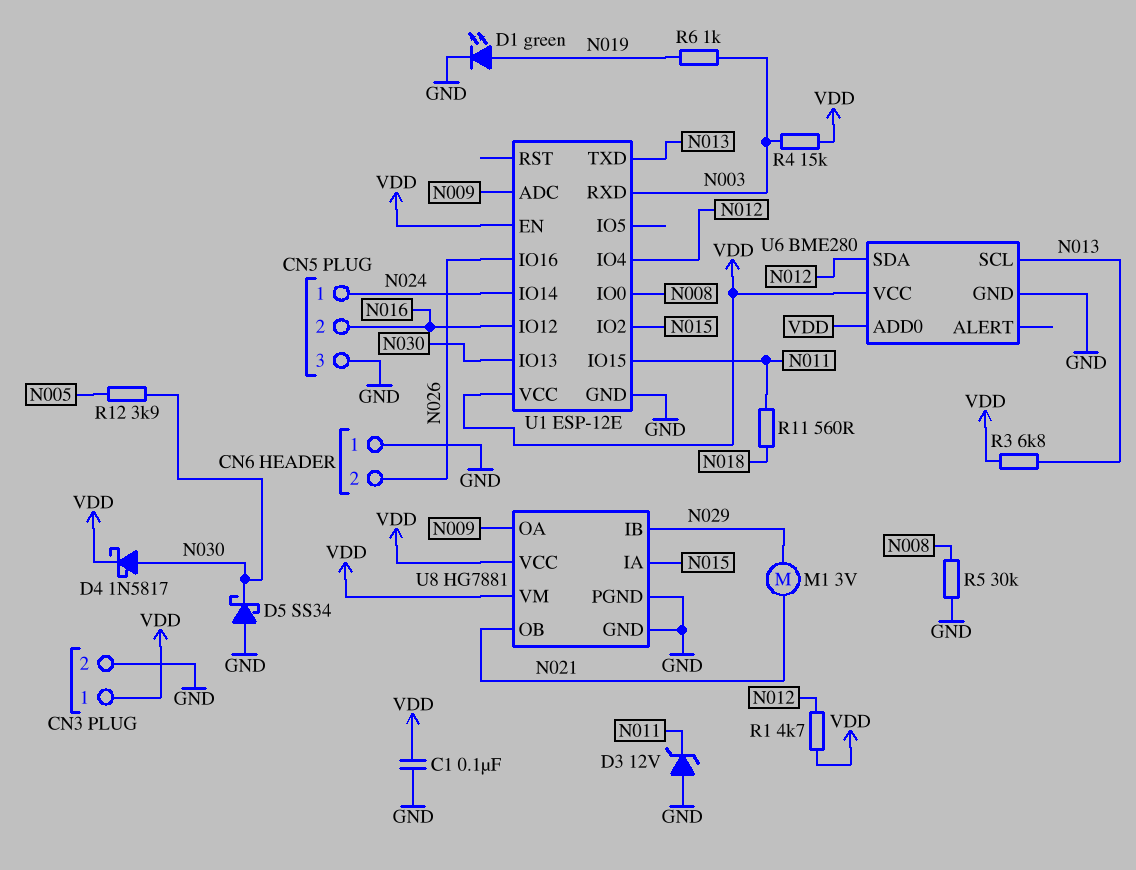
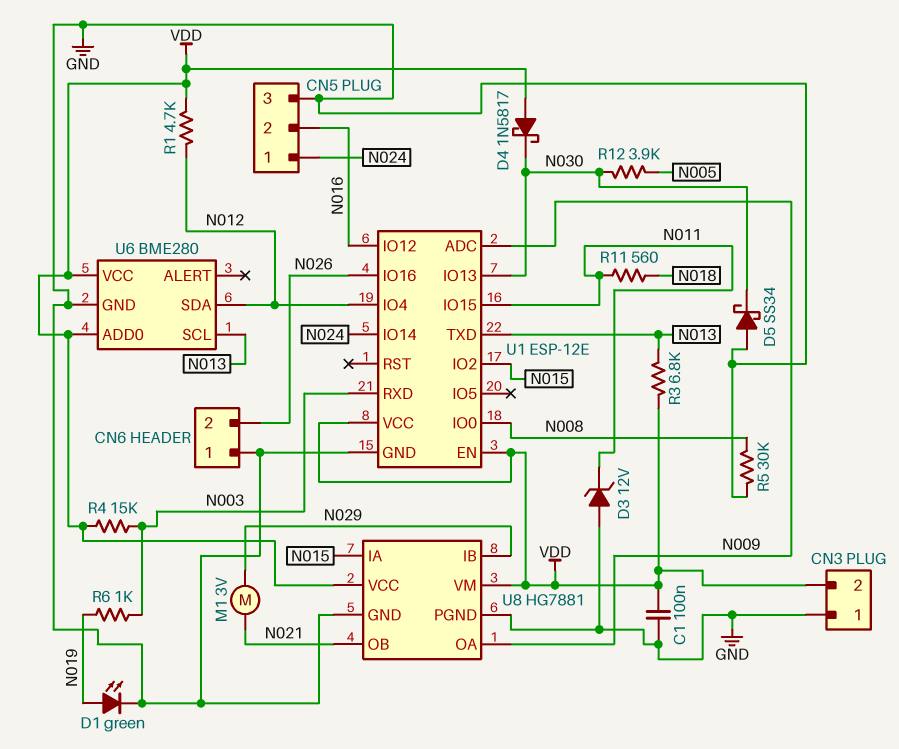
CN3 pin 1: VDD -> GND
CN3 pin 2: GND -> VDD
D4: schottky 1N5817 (A N030, K VDD) -> schottky 1N5817 (A VDD, K N030)

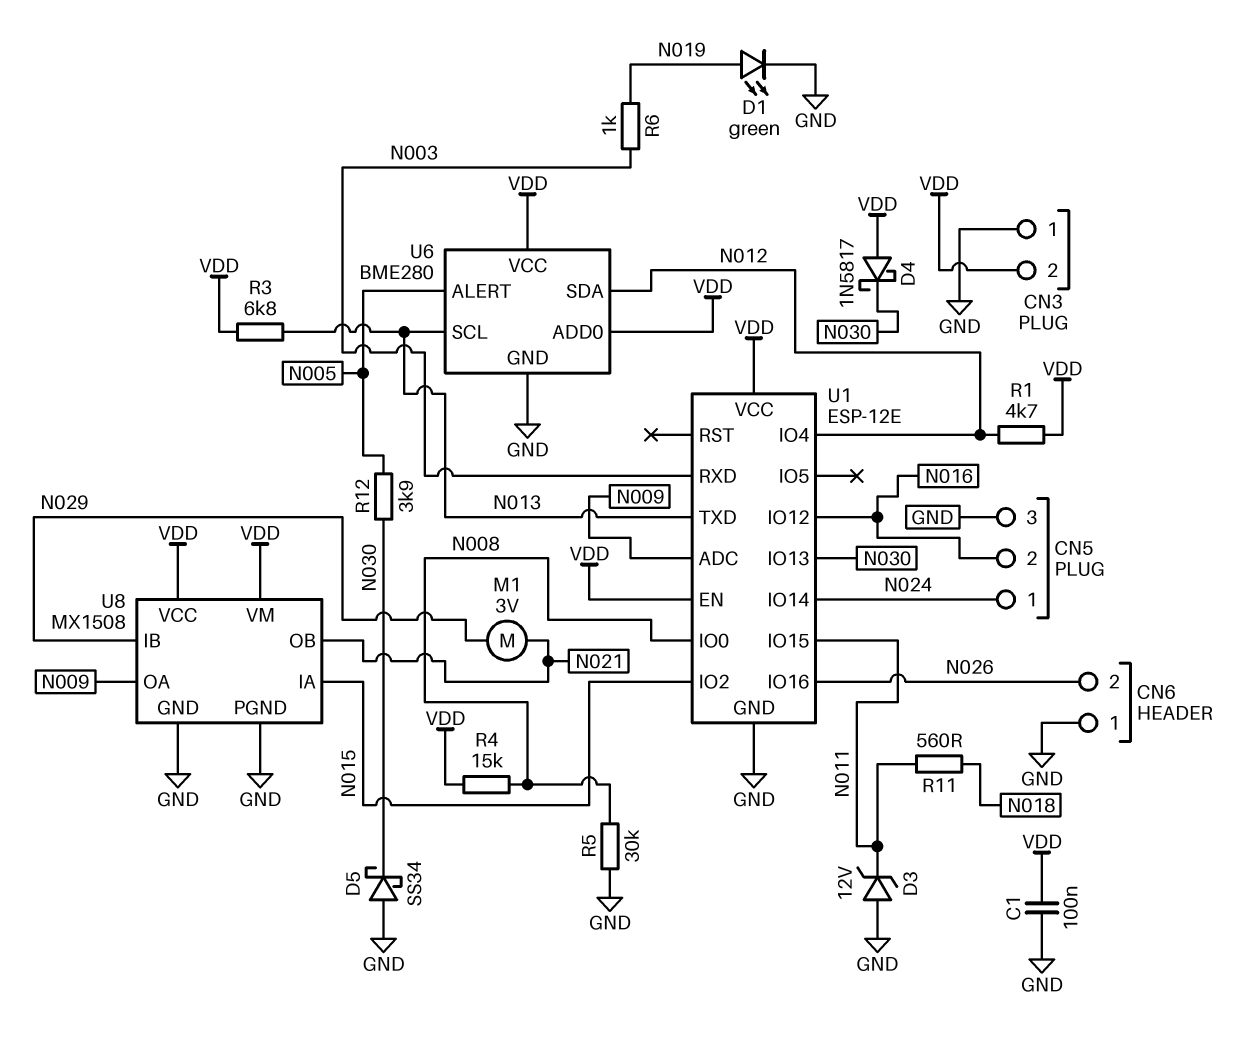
R4: 15k (N003, VDD) -> 15k (N008, VDD)
U6 pin ALERT: none -> N005
U8: HG7881 -> MX1508

